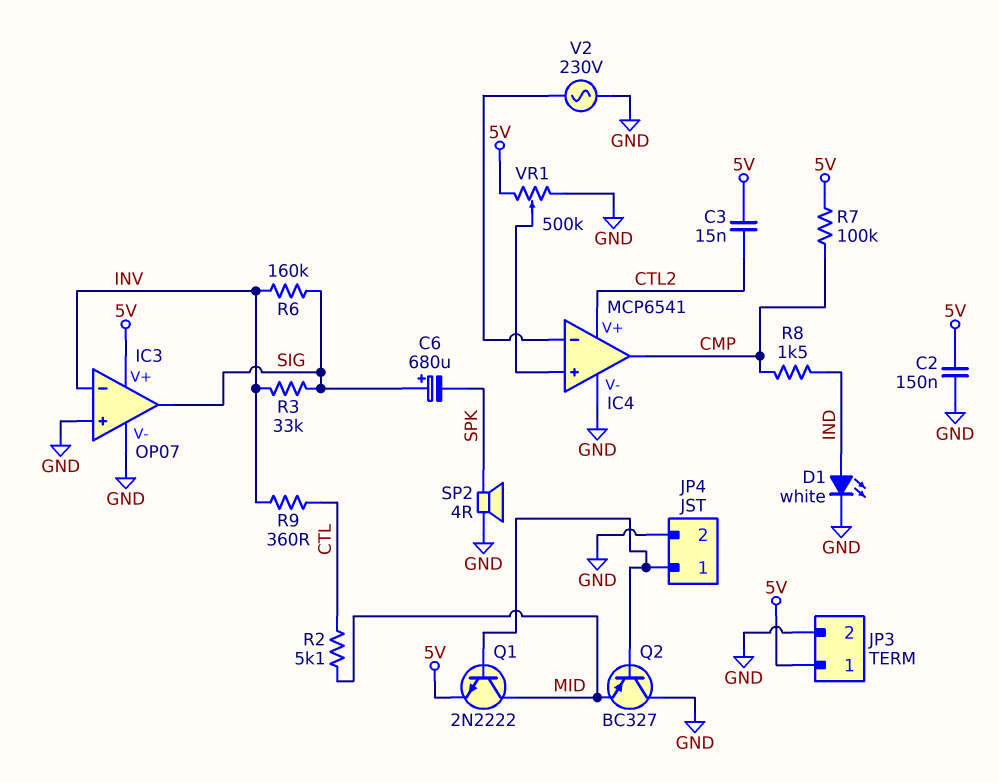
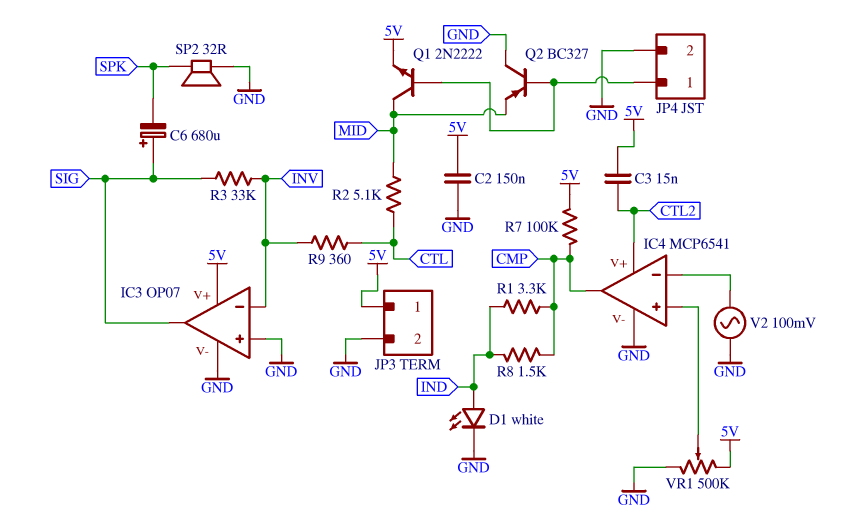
R1: none -> 3.3k (CMP, IND)
R6: 160k (INV, SIG) -> none
SP2: speaker 4R (GND, SPK) -> speaker 32R (GND, SPK)
V2: AC 230V (GND, IC4/in-) -> AC 100mV (GND, IC4/in-)

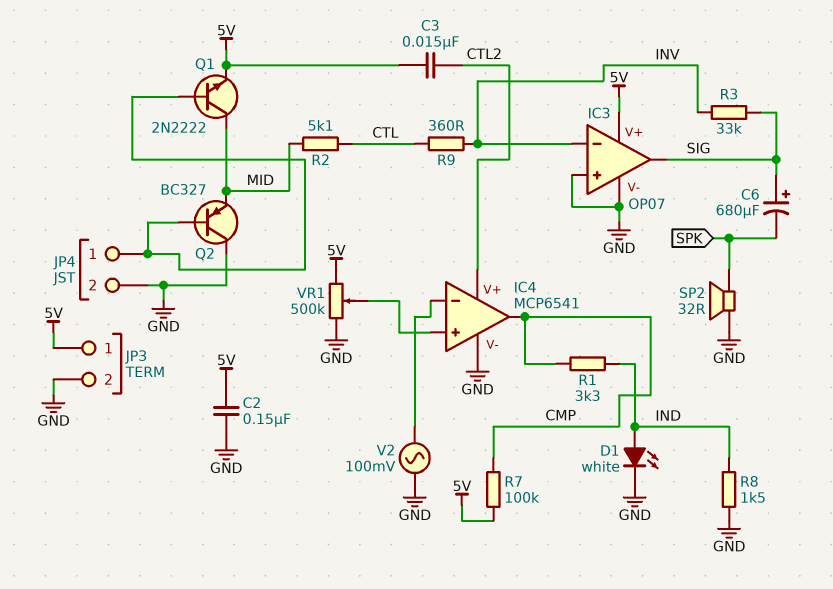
R8: 1.5k (CMP, IND) -> 1.5k (GND, IND)

